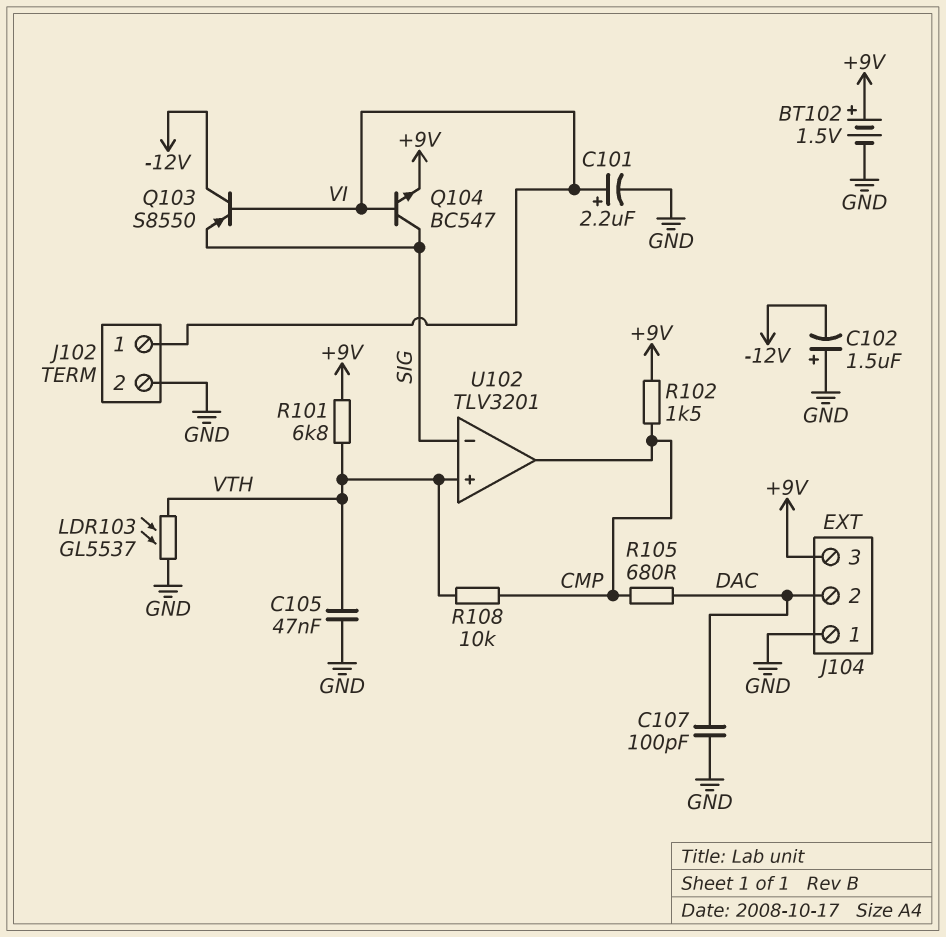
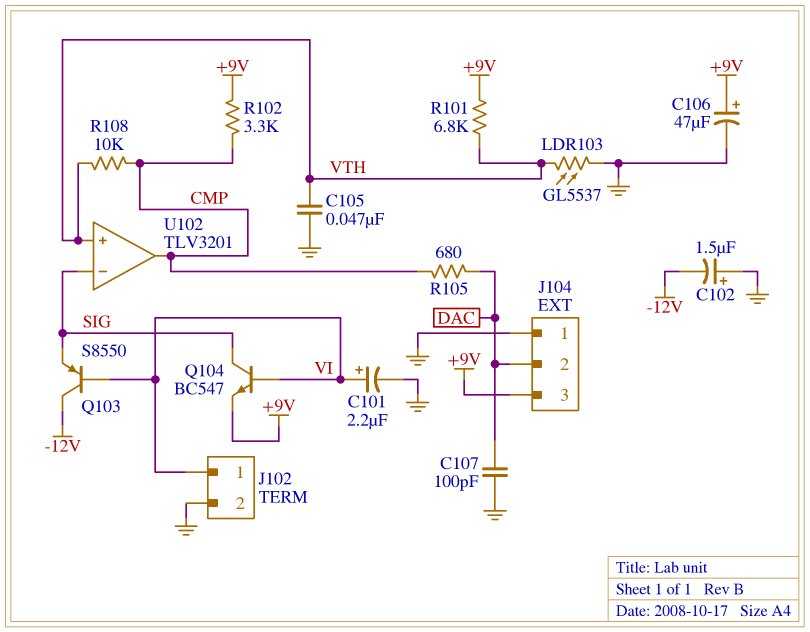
BT102: 1.5V (plus +9V, minus GND) -> none
C106: none -> 47uF (plus +9V, minus GND)
R102: 1.5k (+9V, CMP) -> 3.3k (+9V, CMP)

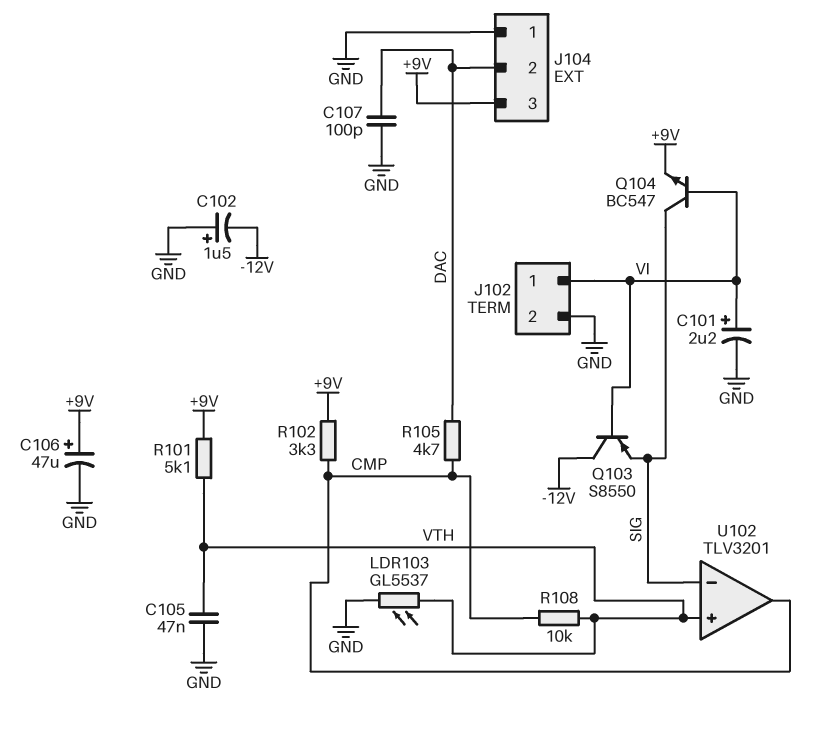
R101: 6.8k (+9V, VTH) -> 5.1k (+9V, VTH)
R105: 680 (CMP, DAC) -> 4.7k (CMP, DAC)

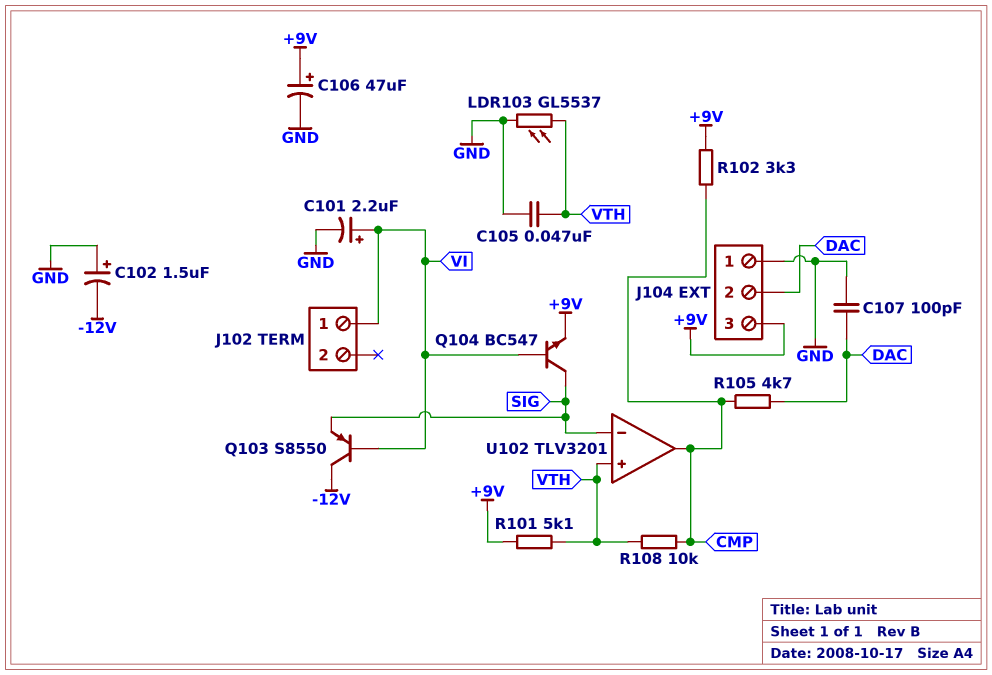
J102 pin 2: GND -> none

